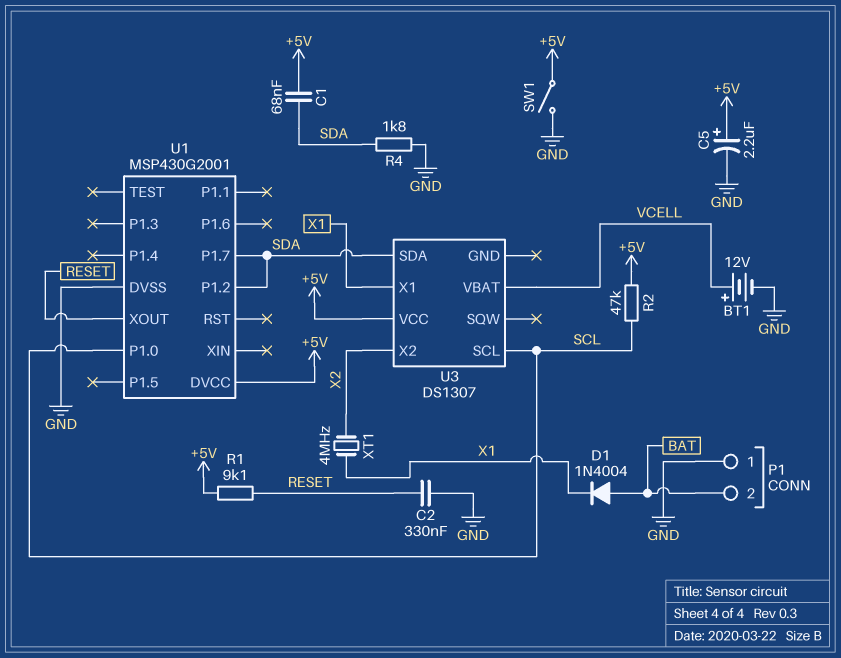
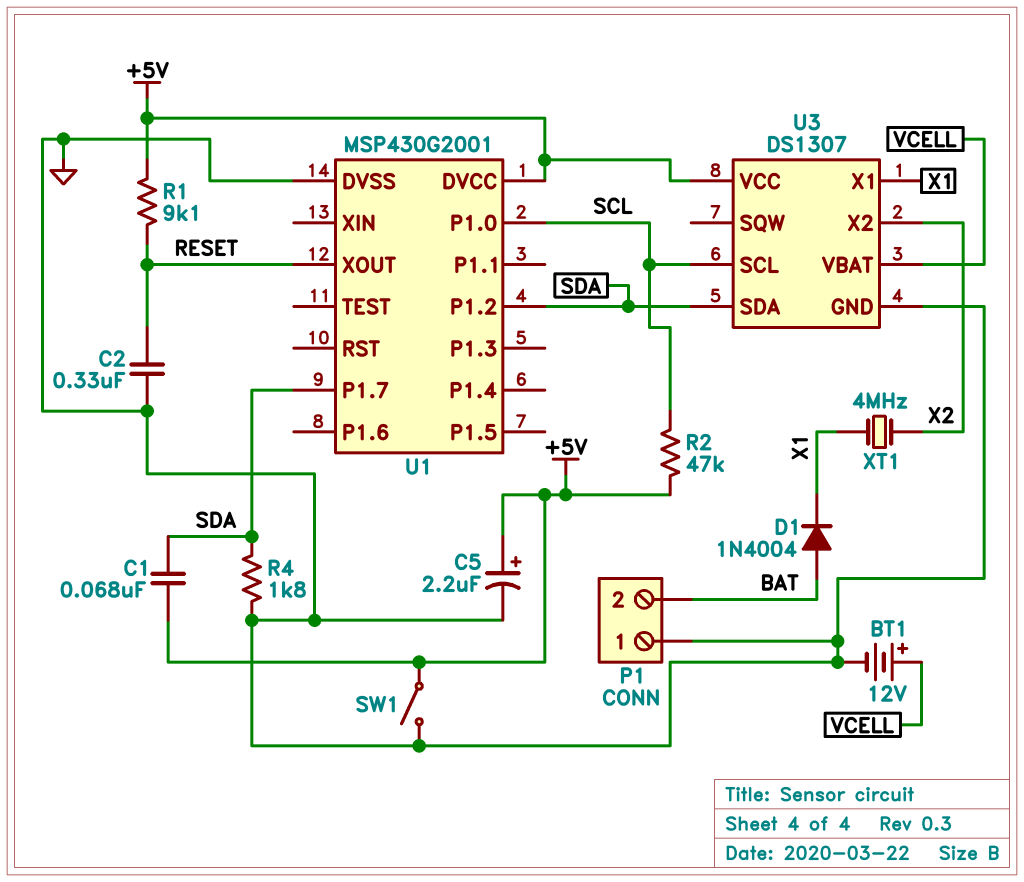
U3 pin GND: none -> GND

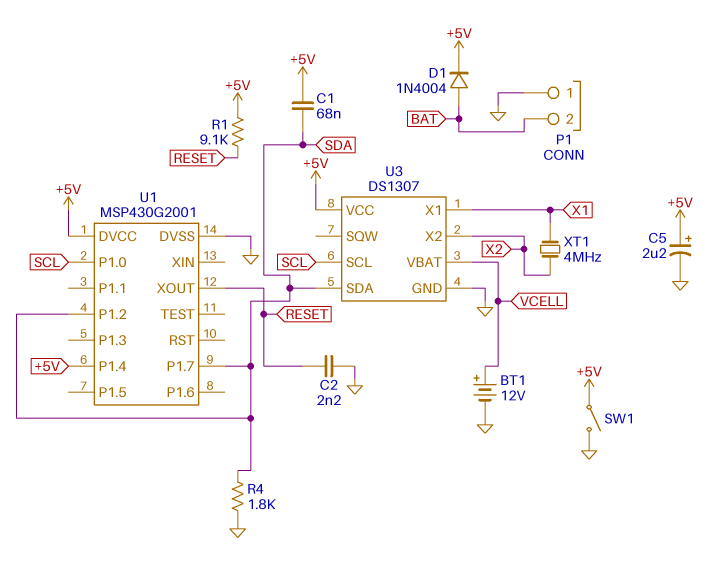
C2: 330nF (GND, RESET) -> 2.2nF (GND, RESET)
D1: diode 1N4004 (A BAT, K X1) -> diode 1N4004 (A BAT, K +5V)
R2: 47k (+5V, SCL) -> none
U1 pin P1.4: none -> +5V

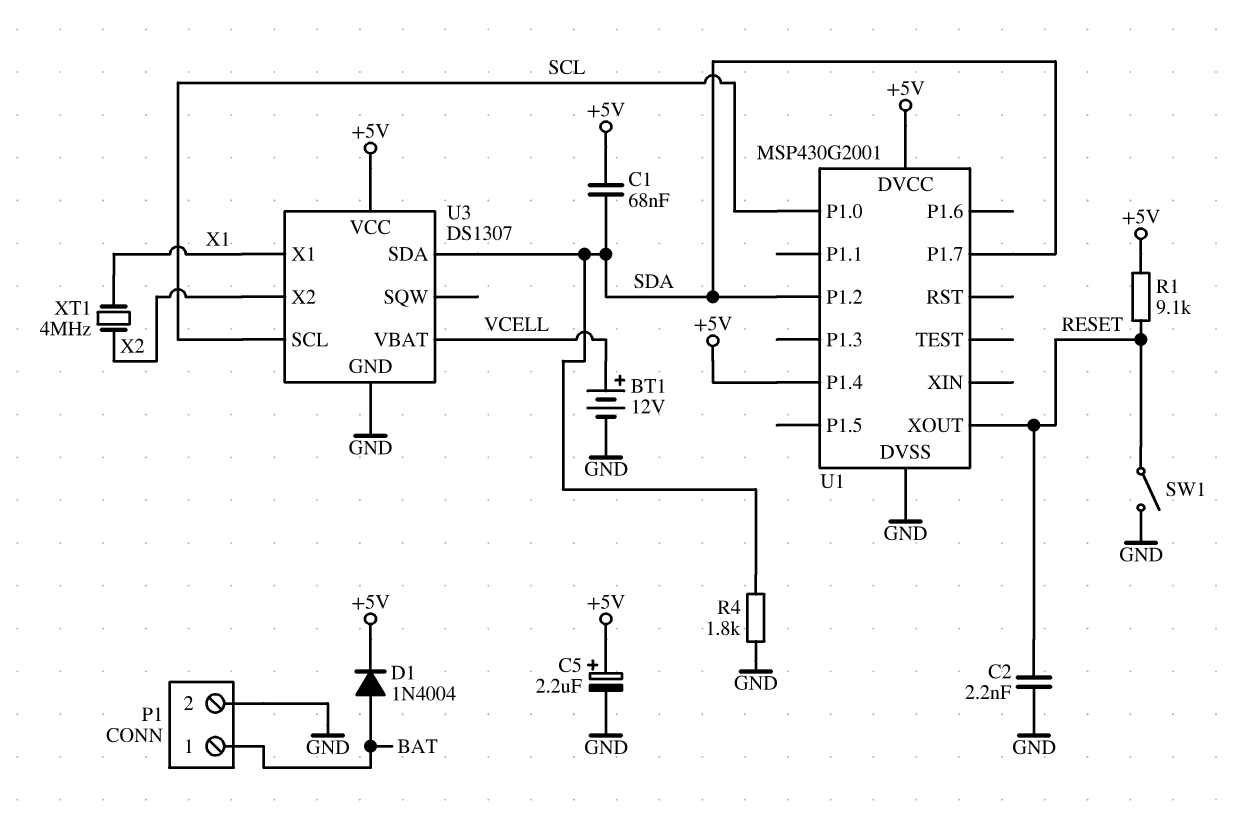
P1 pin 1: GND -> BAT
P1 pin 2: BAT -> GND
SW1: switch (+5V, GND) -> switch (GND, RESET)

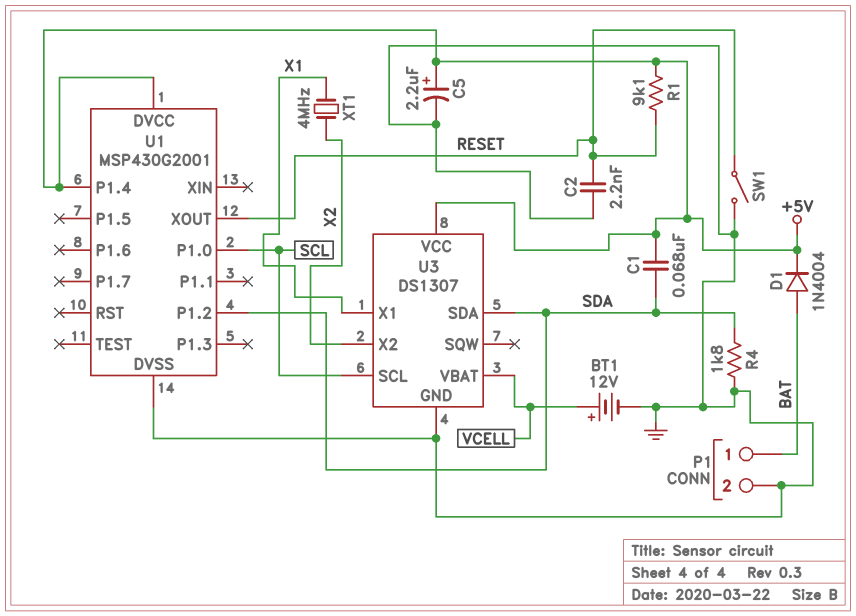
U1 pin P1.7: SDA -> none

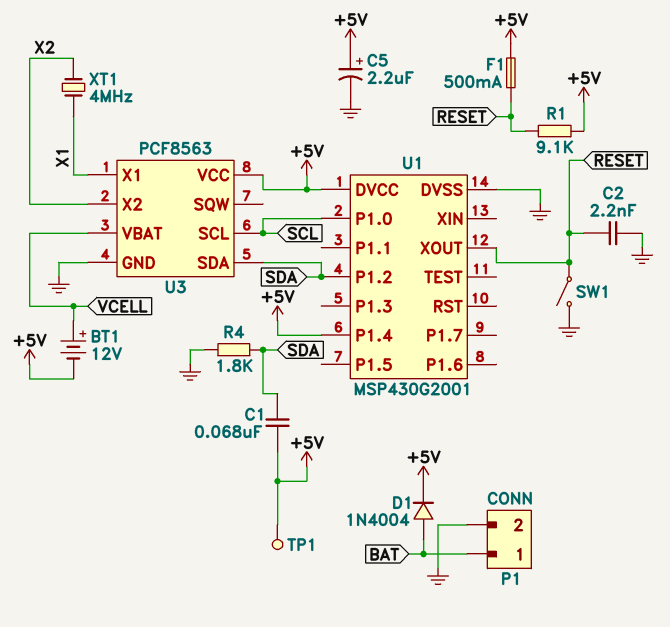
BT1: 12V (plus VCELL, minus GND) -> 12V (plus VCELL, minus +5V)
F1: none -> 500mA (+5V, RESET)
TP1: none -> test point (+5V)
U3: DS1307 -> PCF8563

